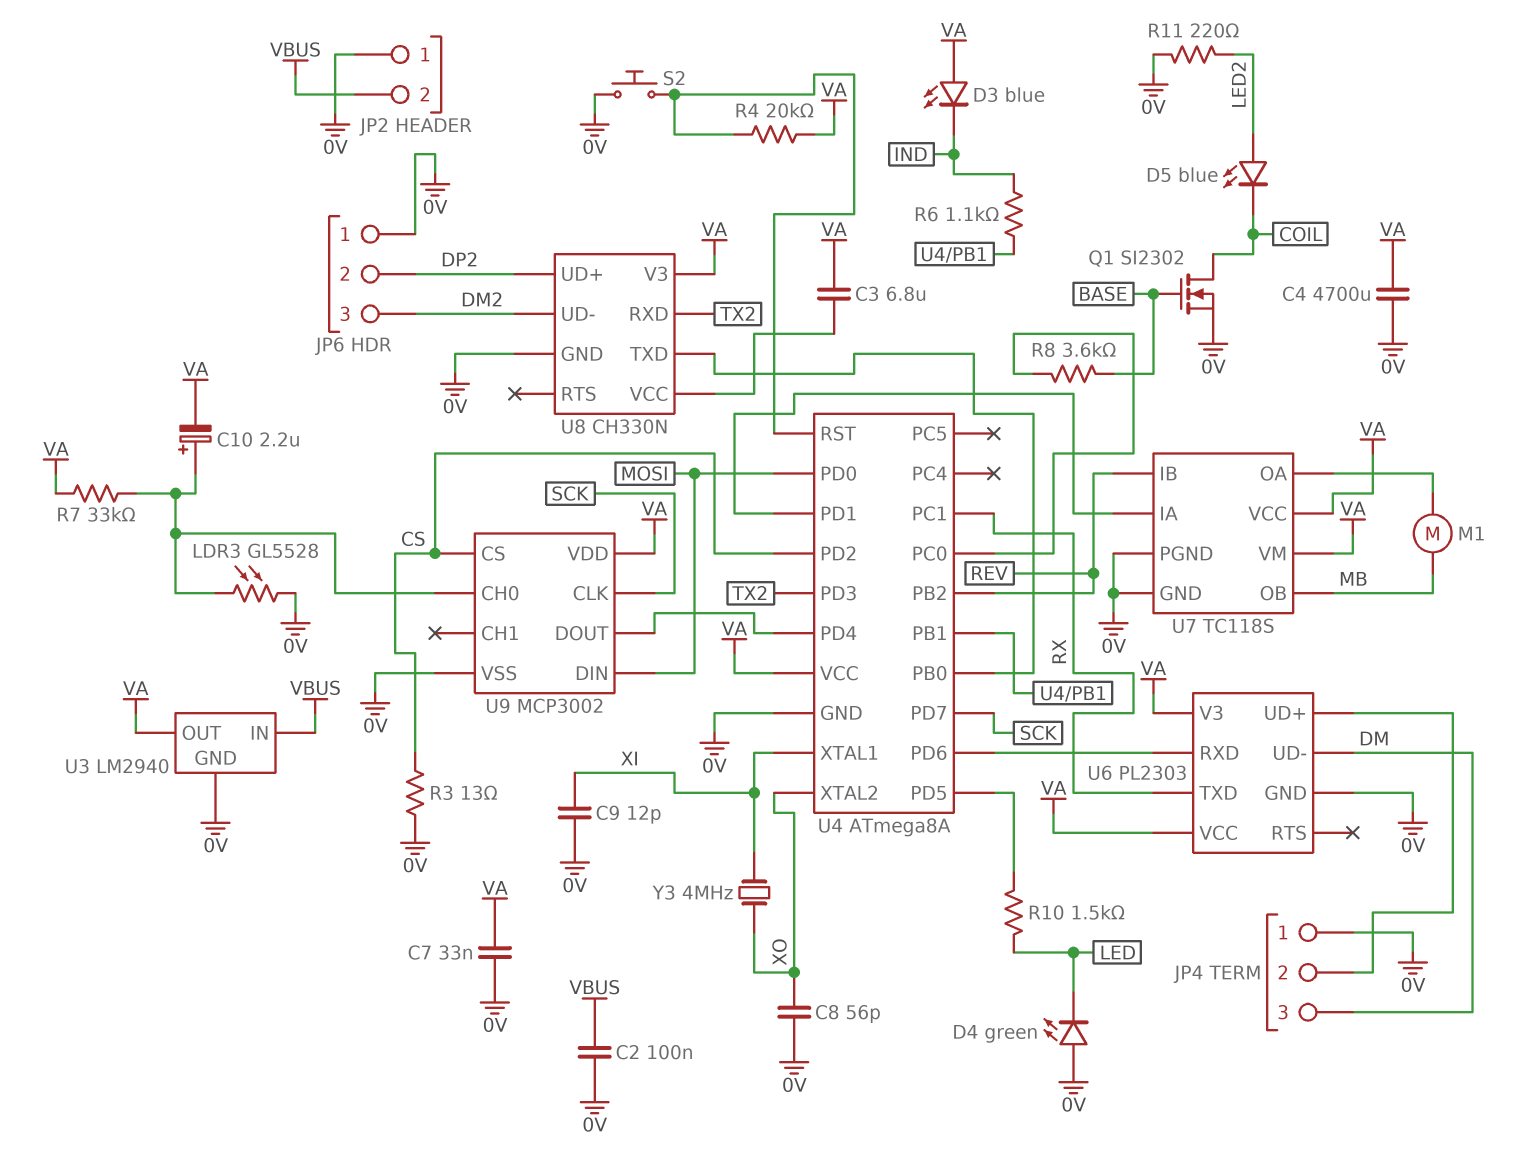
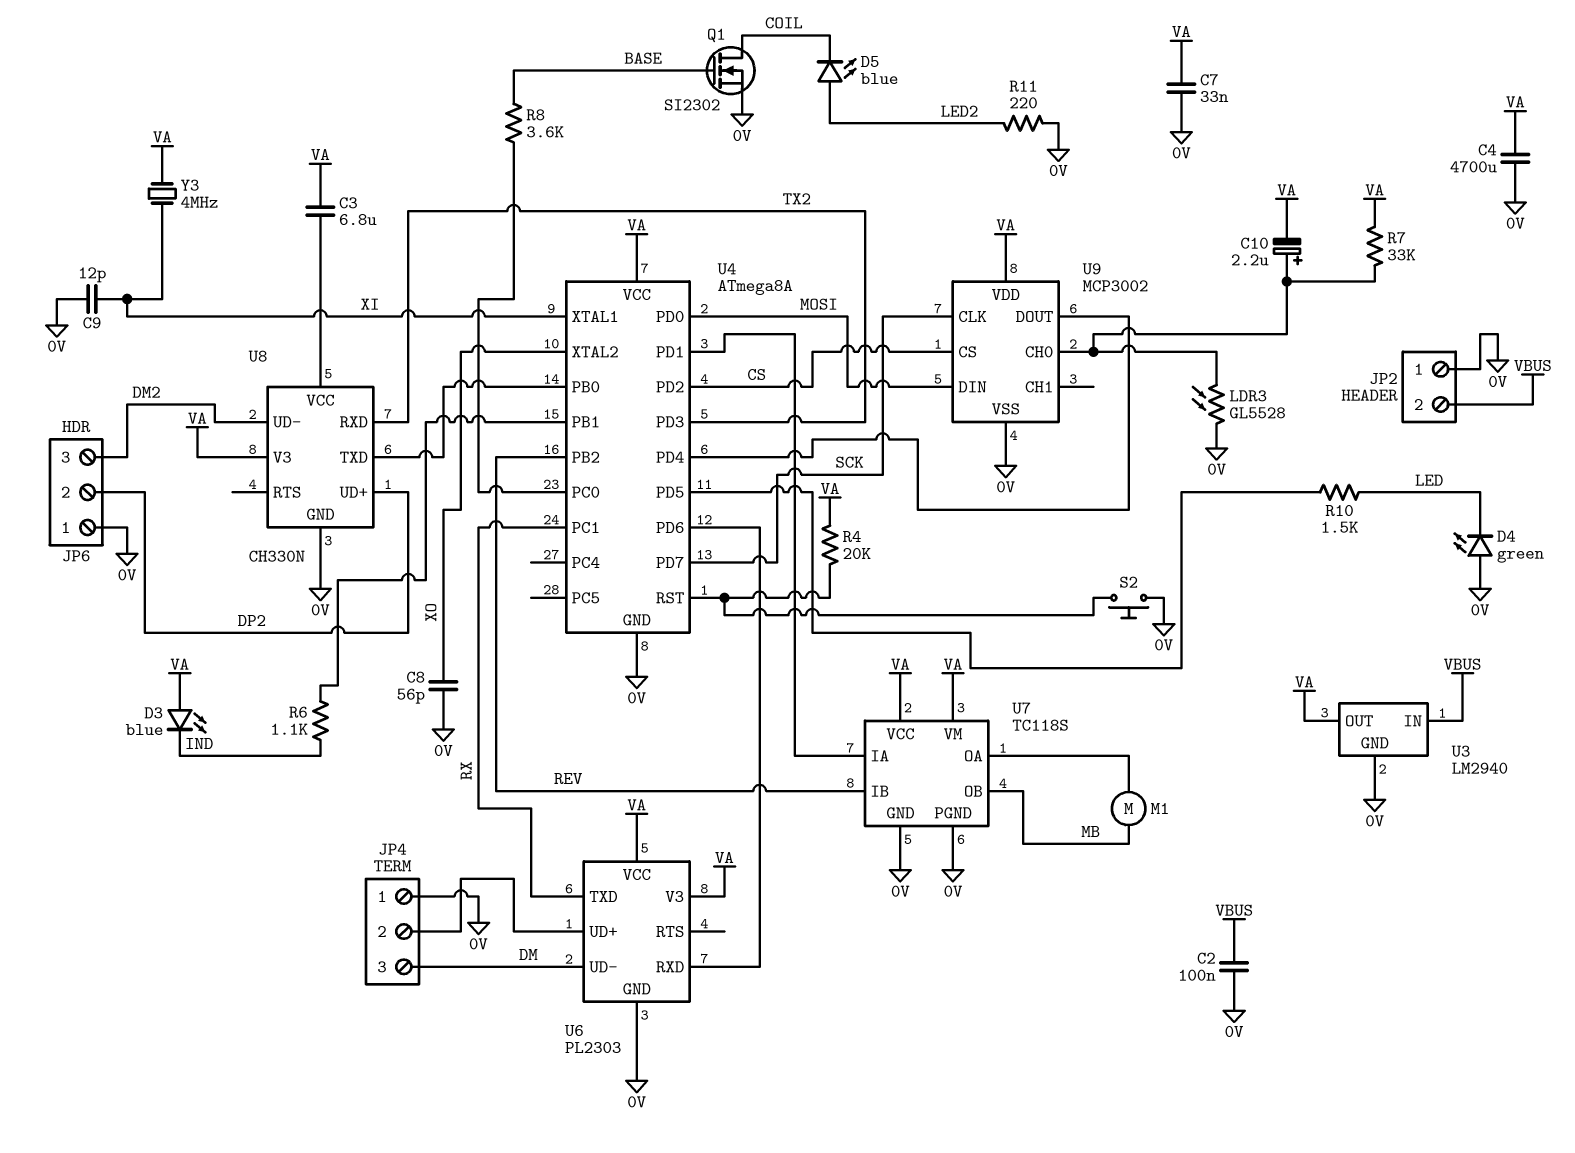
R3: 13 (0V, CS) -> none
Y3: 4MHz (XI, XO) -> 4MHz (VA, XI)

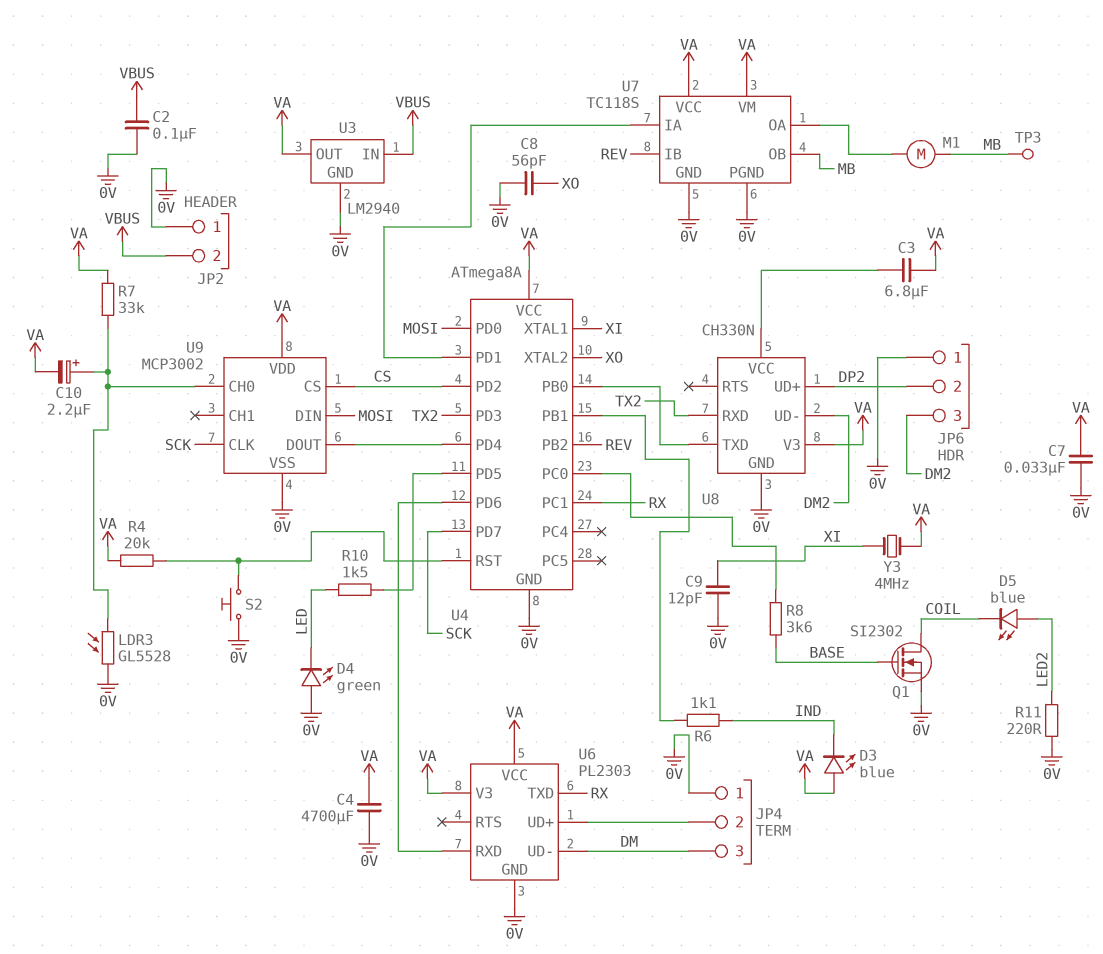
TP3: none -> test point (MB)

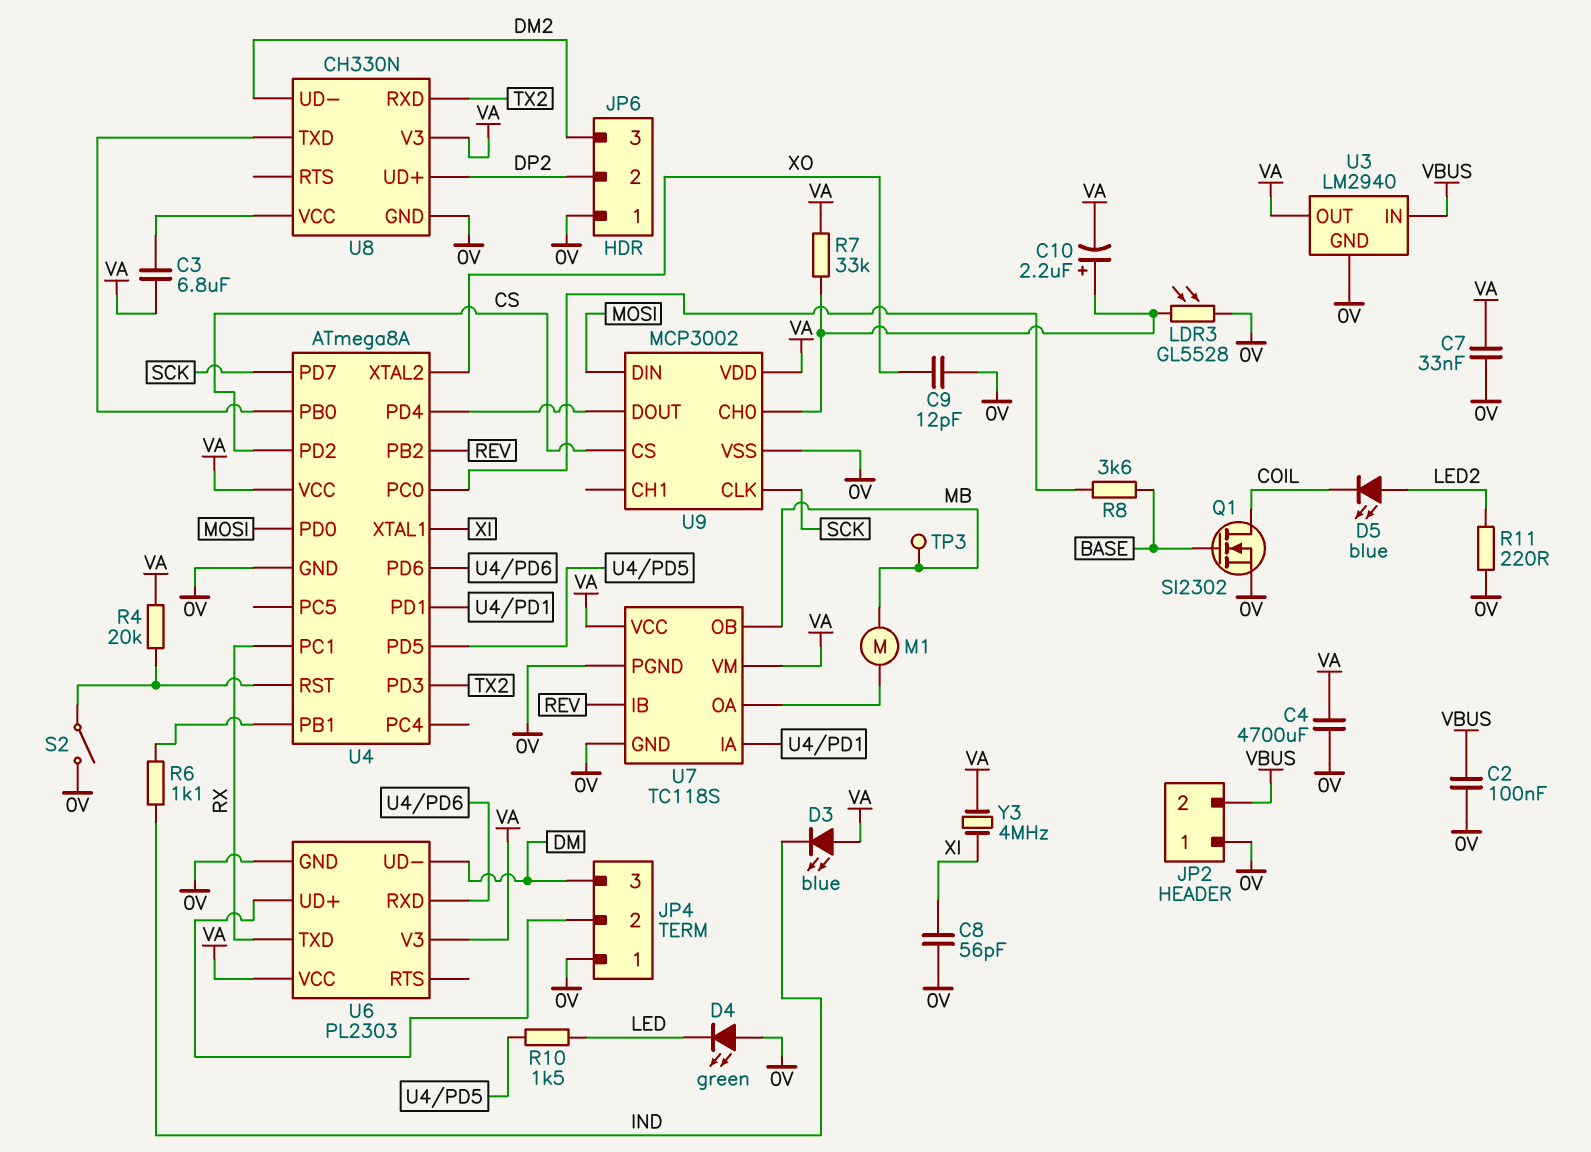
C8: 56pF (0V, XO) -> 56pF (0V, XI)
C9: 12pF (0V, XI) -> 12pF (0V, XO)
S2: button (0V, U4/RST) -> switch (0V, U4/RST)

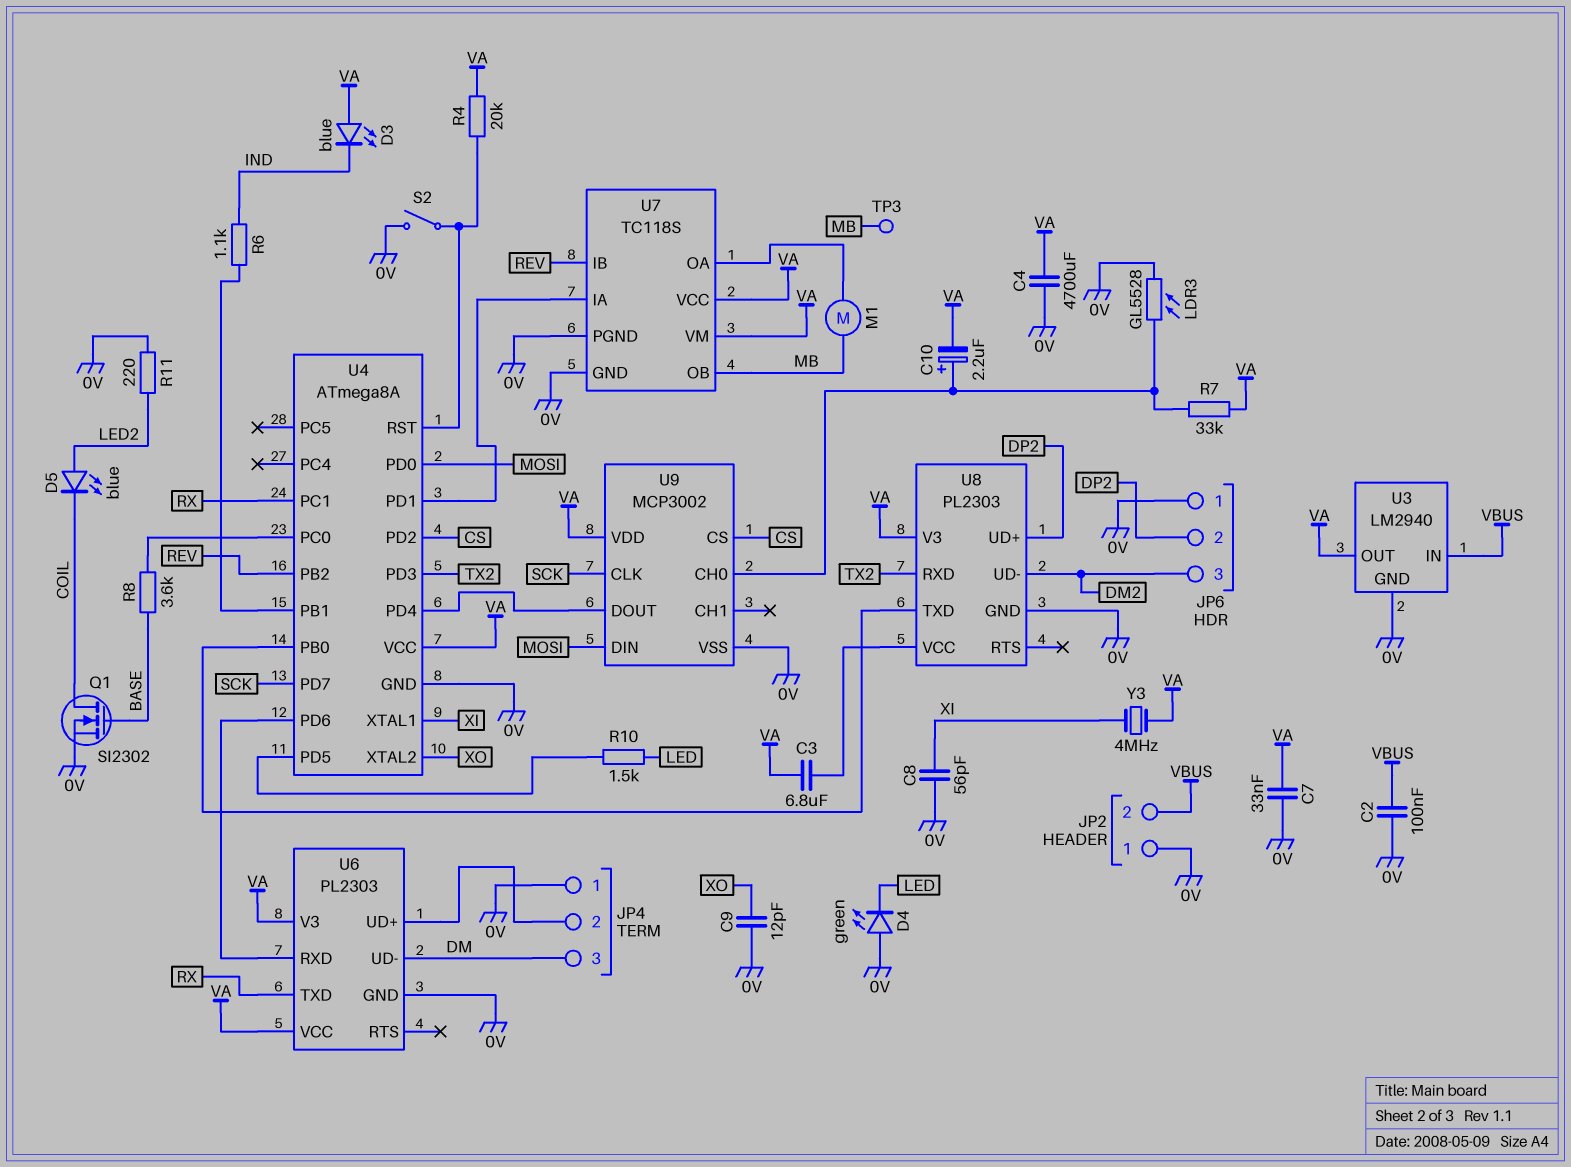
U8: CH330N -> PL2303

